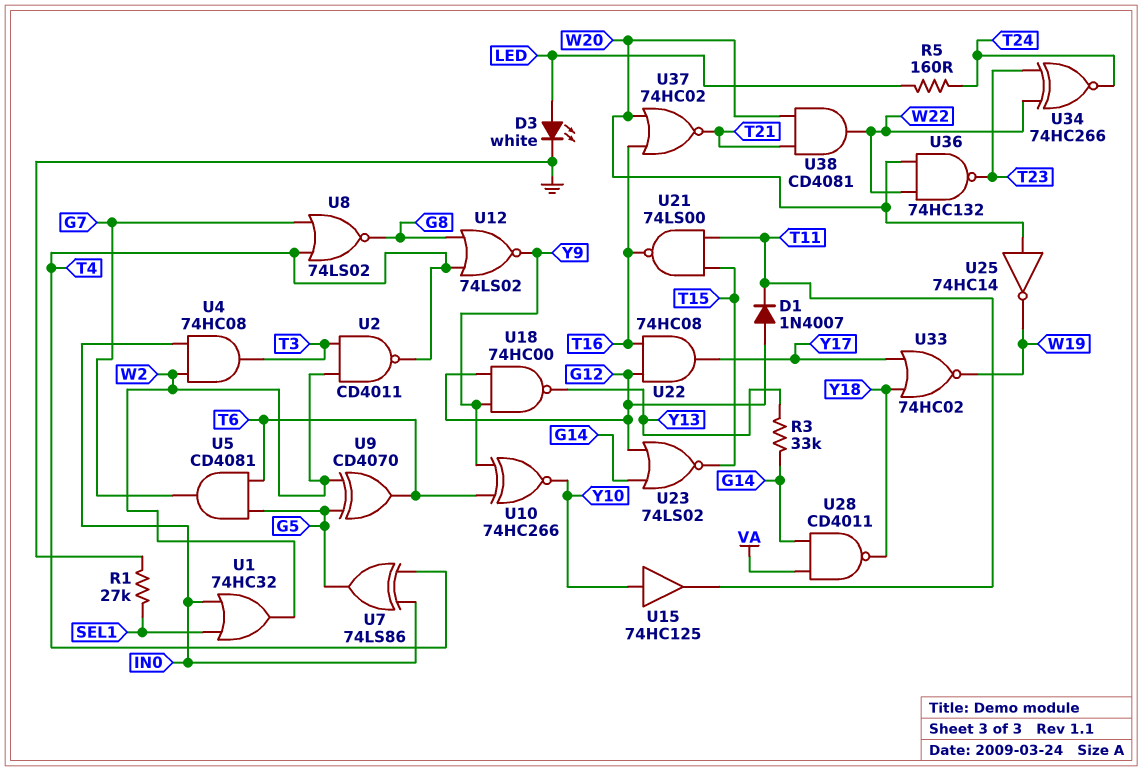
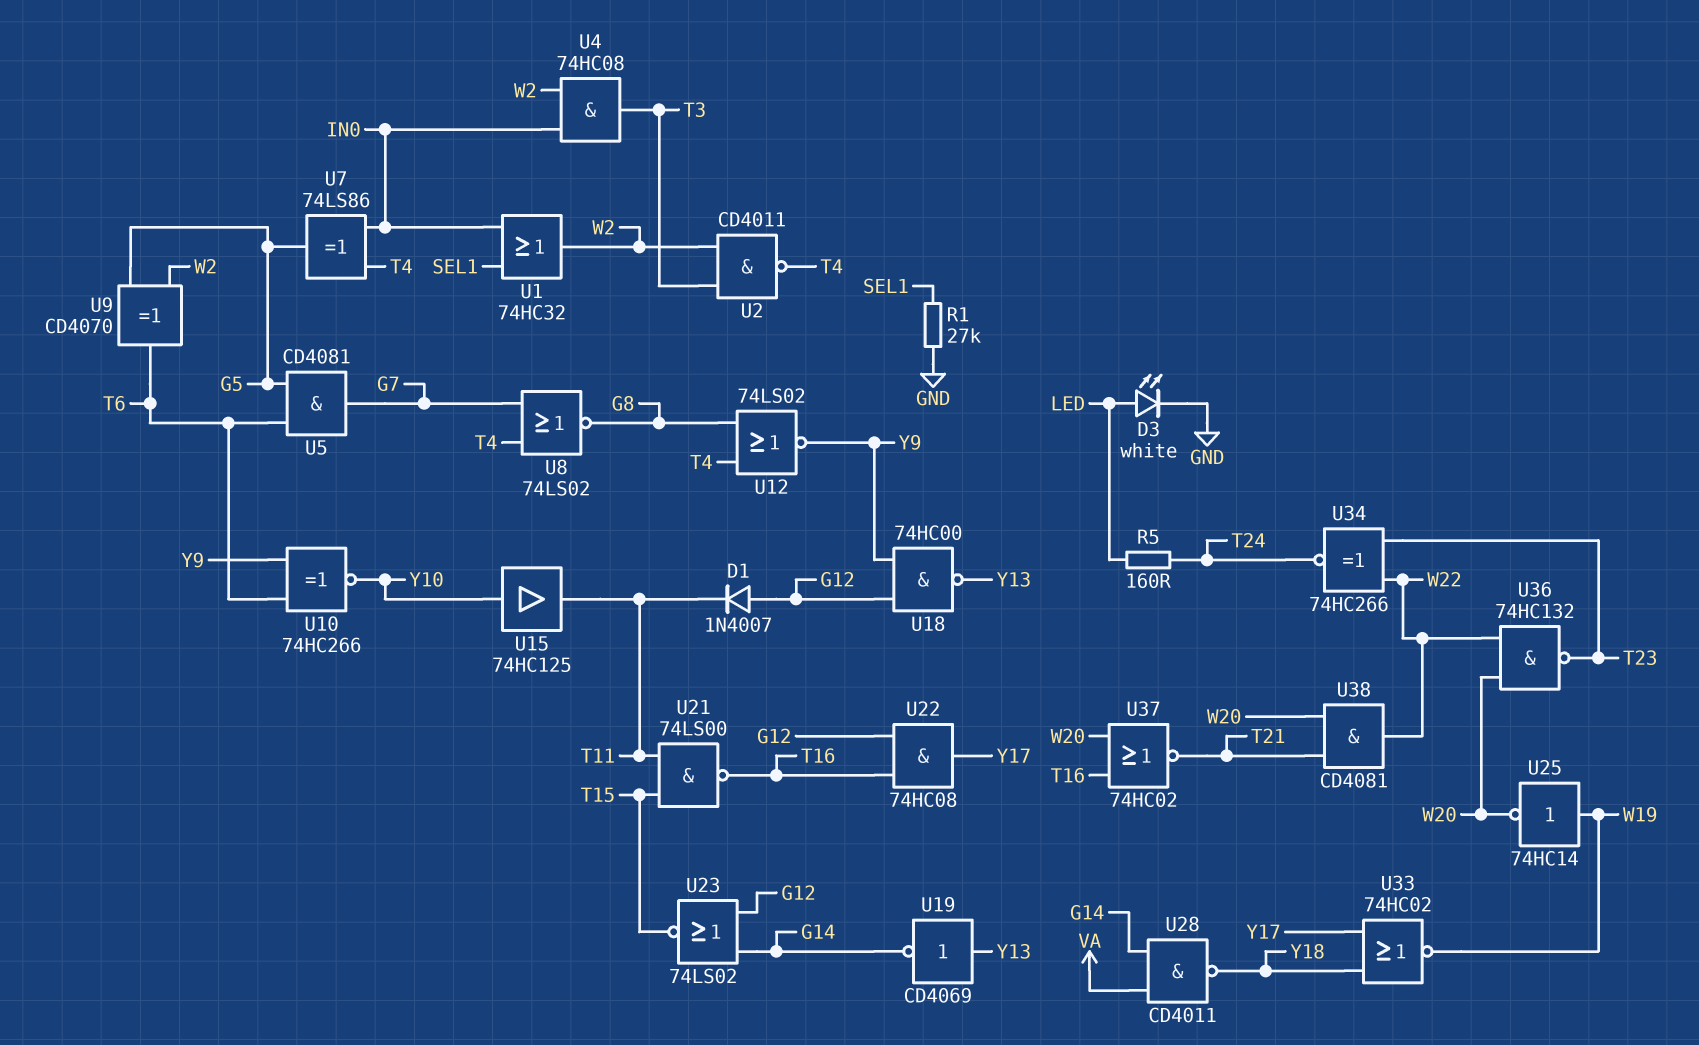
R3: 33k (G14, Y13) -> none
U19: none -> NOT CD4069 (in Y13, out G14)
U25: NOT 74HC14 (in W20, out W19) -> NOT 74HC14 (in W19, out W20)

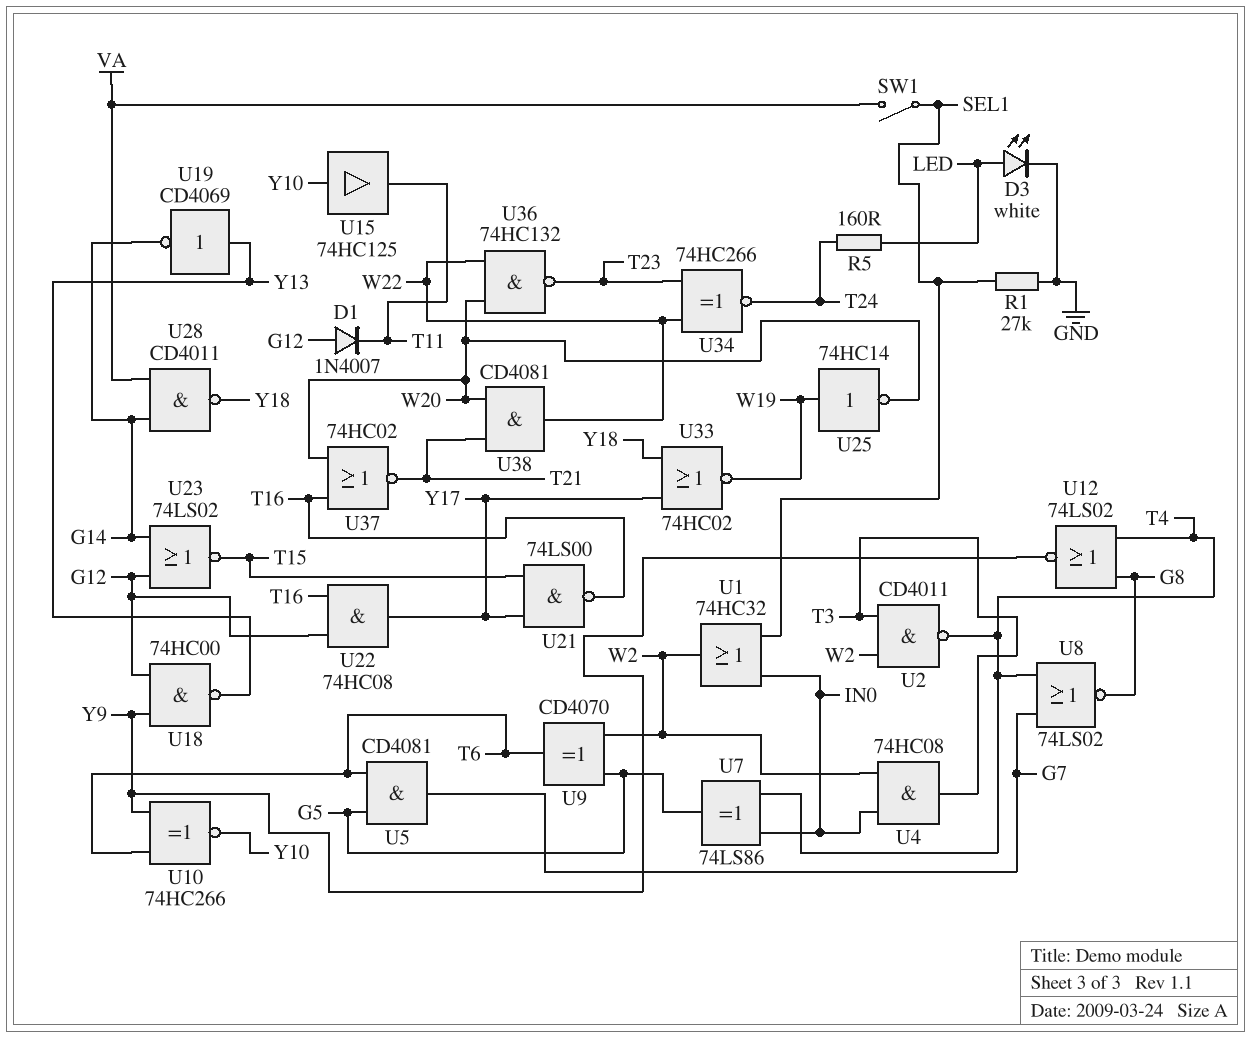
SW1: none -> switch (SEL1, VA)
U21: NAND 74LS00 (in T11, in T15, out T16) -> NAND 74LS00 (in T15, in Y17, out T16)

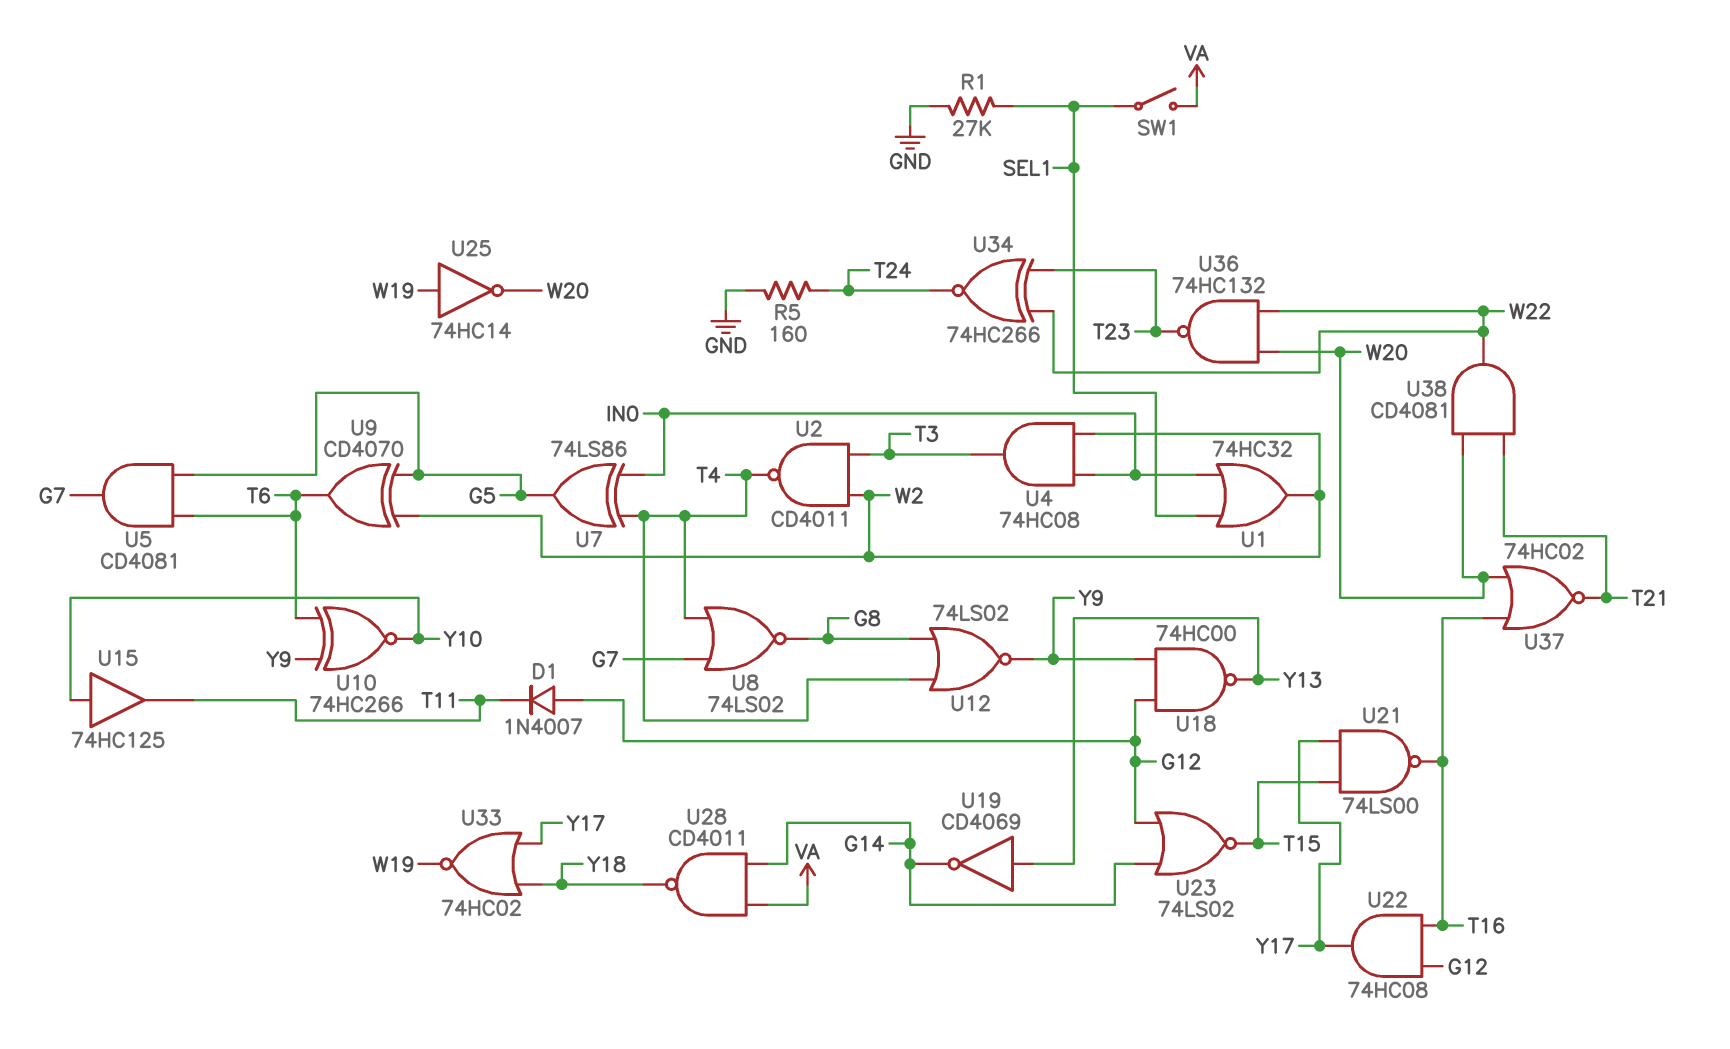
D3: LED white (A LED, K GND) -> none
R5: 160 (LED, T24) -> 160 (GND, T24)

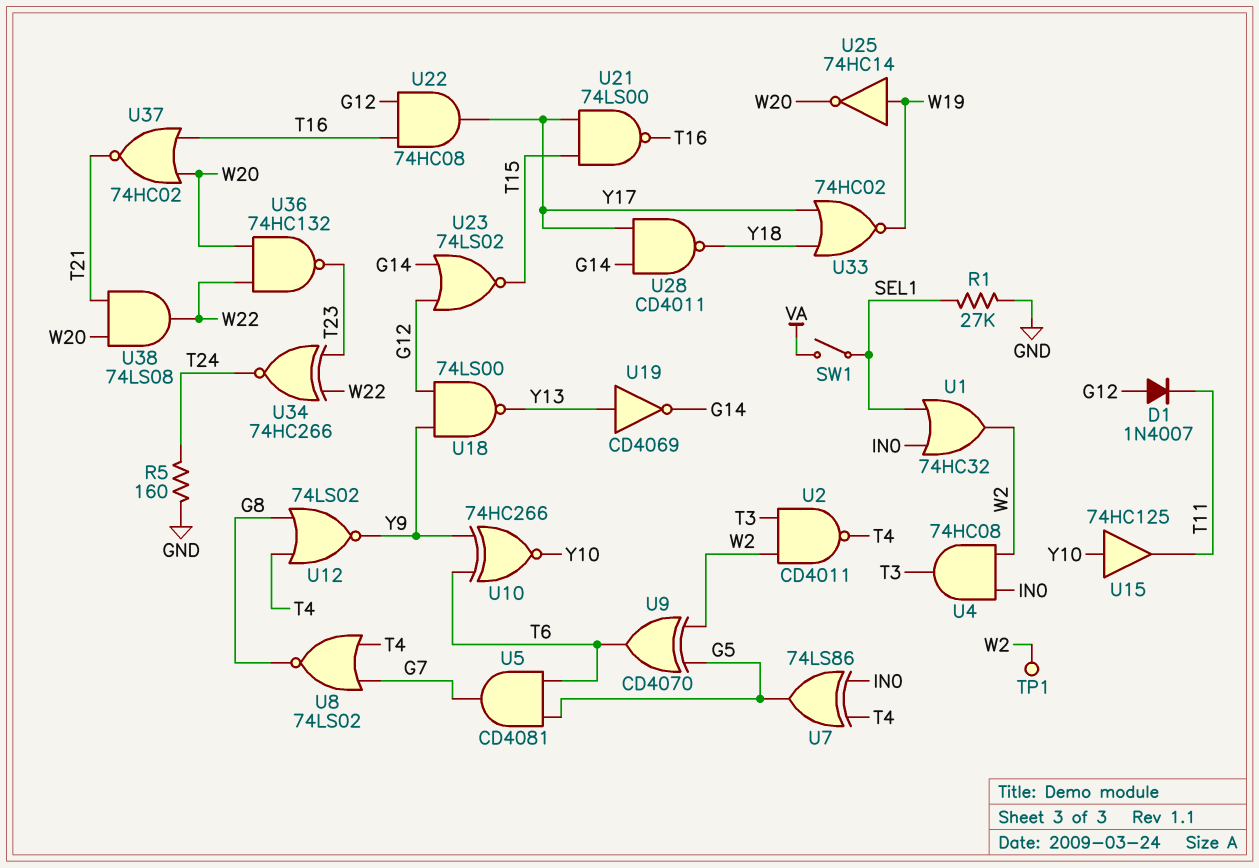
TP1: none -> test point (W2)
U18: NAND 74HC00 (in G12, in Y9, out Y13) -> NAND 74LS00 (in G12, in Y9, out Y13)
U28: NAND CD4011 (in G14, in VA, out Y18) -> NAND CD4011 (in G14, in Y17, out Y18)
U38: AND CD4081 (in T21, in W20, out W22) -> AND 74LS08 (in T21, in W20, out W22)

